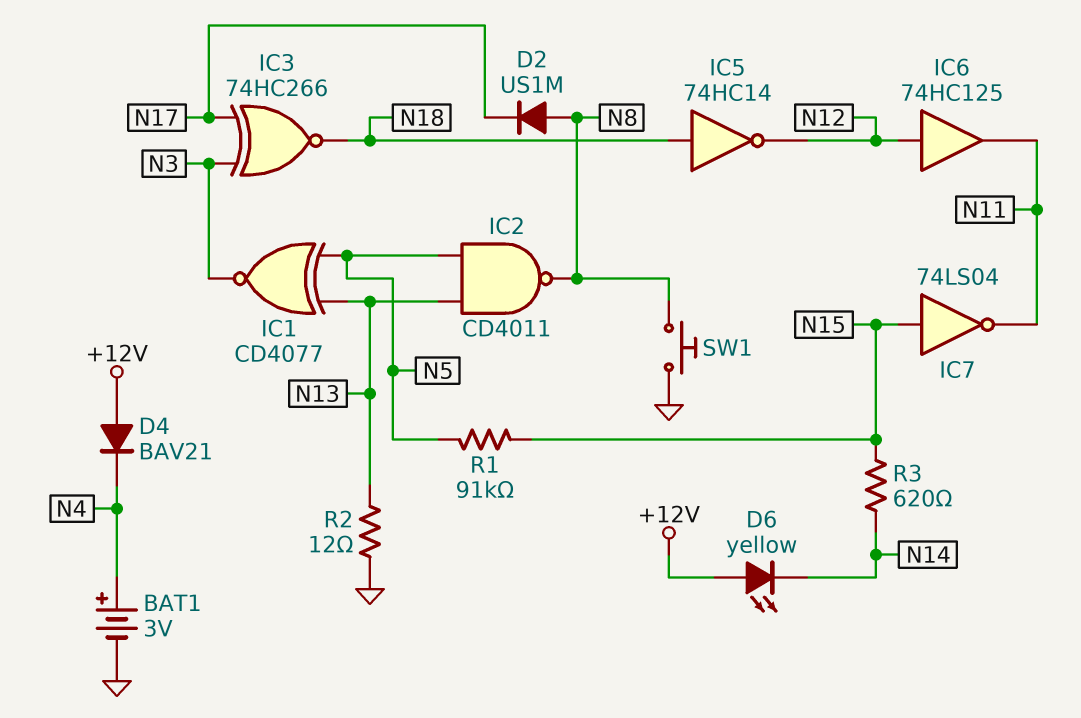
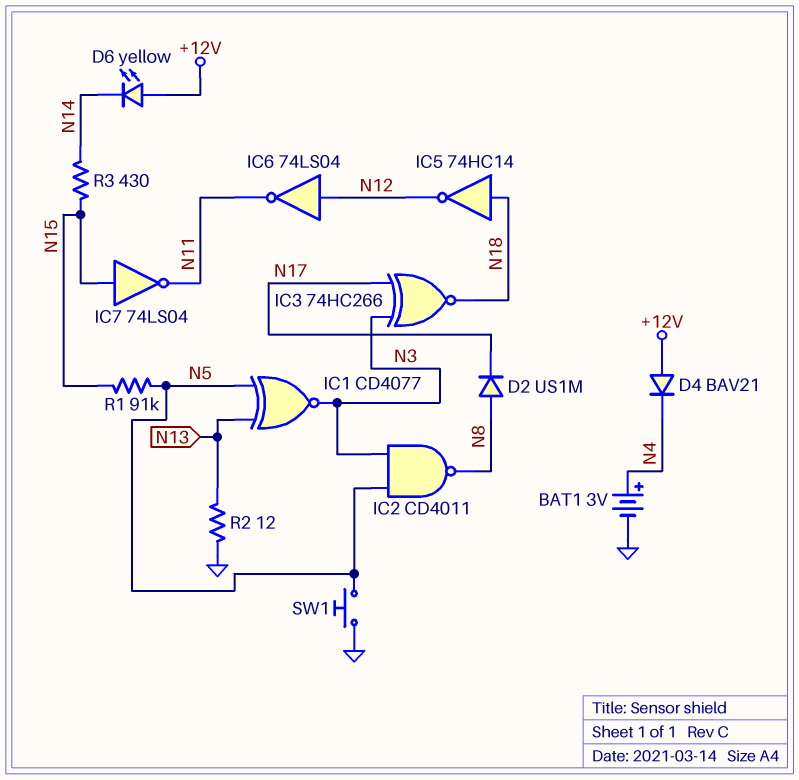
IC2: NAND CD4011 (in N5, in N13, out N8) -> NAND CD4011 (in N3, in N5, out N8)
IC6: buffer 74HC125 (in N12, out N11) -> NOT 74LS04 (in N12, out N11)
R3: 620 (N14, N15) -> 430 (N14, N15)
SW1: button (GND, N8) -> button (GND, N5)

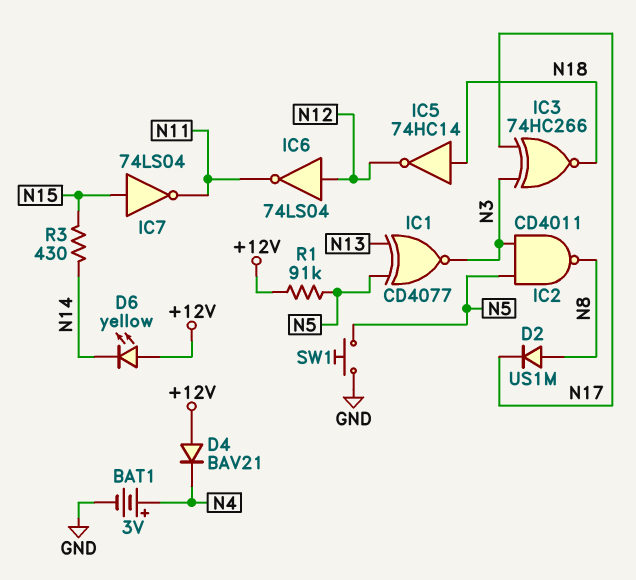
R1: 91k (N5, N15) -> 91k (+12V, N5)
R2: 12 (GND, N13) -> none

